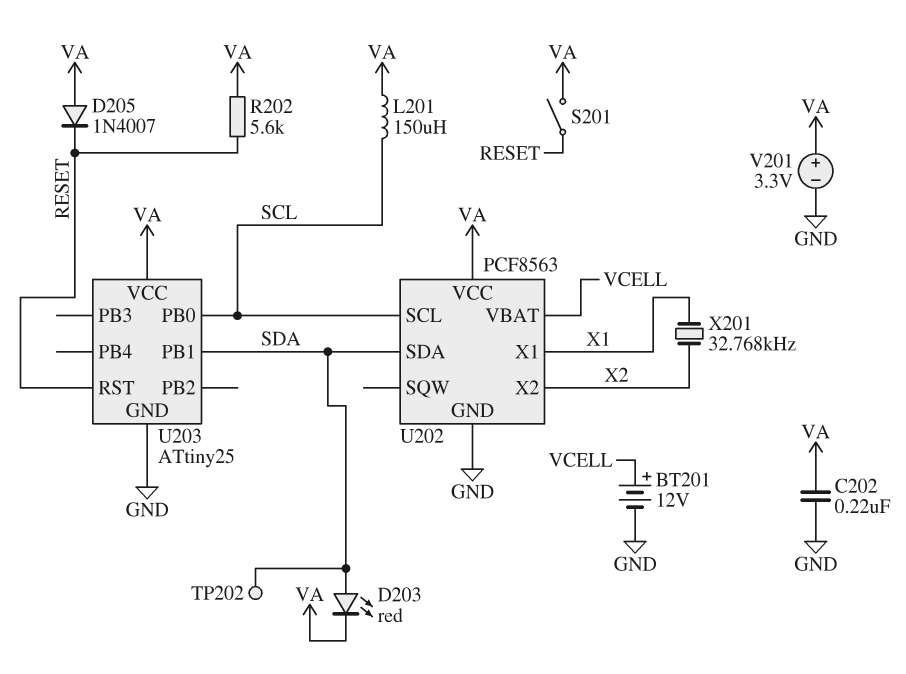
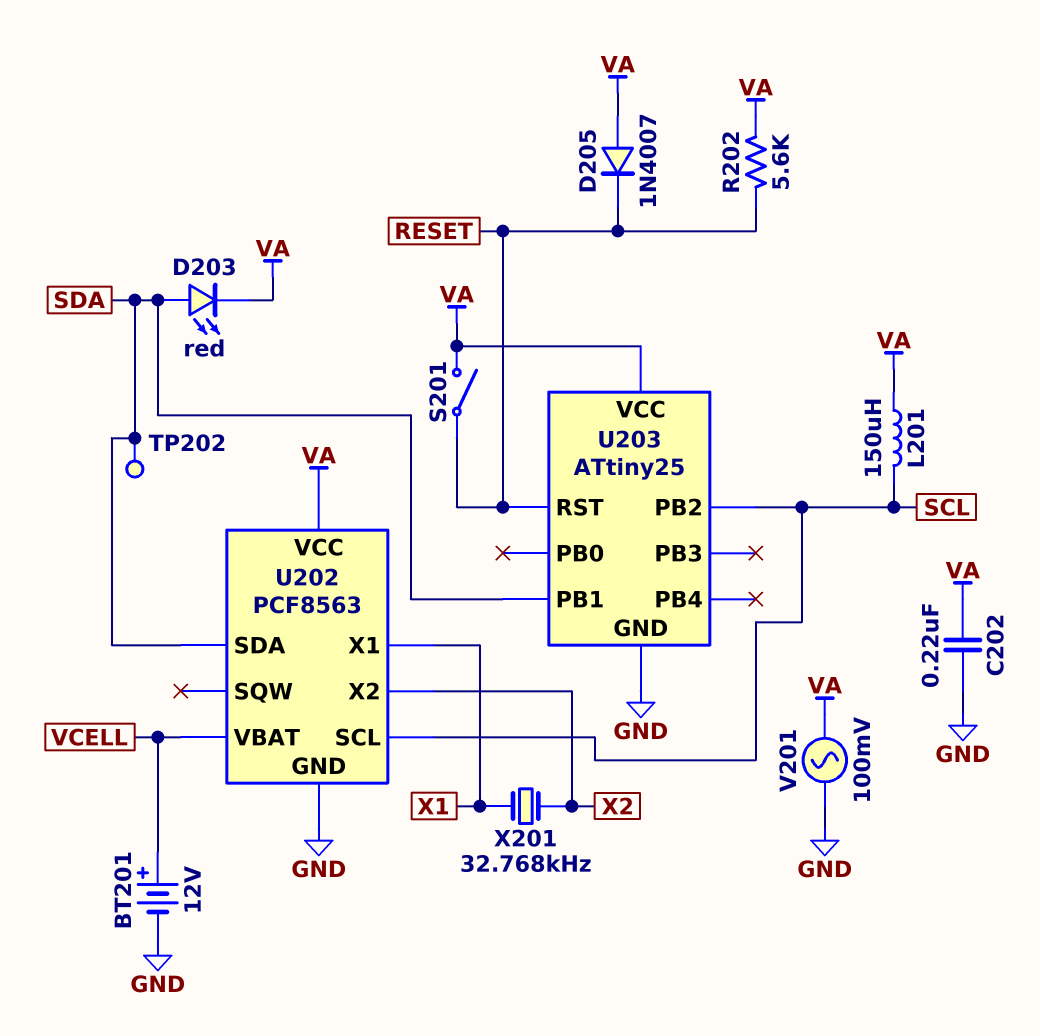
U203 pin PB0: SCL -> none
U203 pin PB2: none -> SCL
V201: 3.3V (plus VA, minus GND) -> AC 100mV (GND, VA)

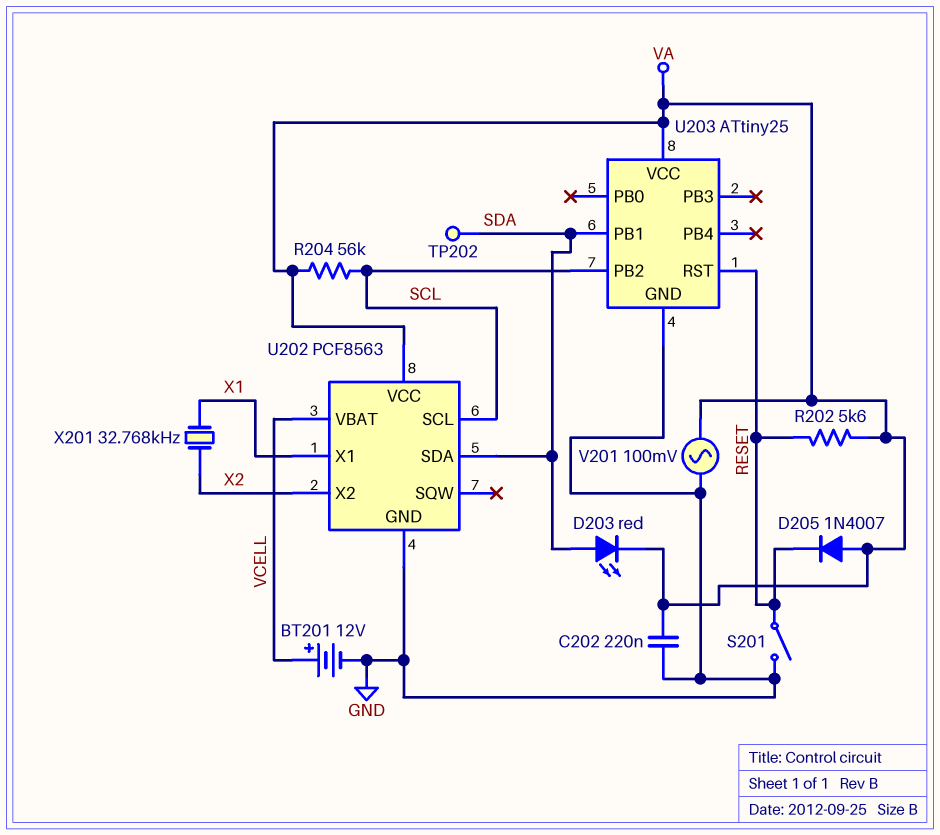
L201: 150uH (SCL, VA) -> none
R204: none -> 56k (SCL, VA)
S201: switch (RESET, VA) -> switch (GND, RESET)

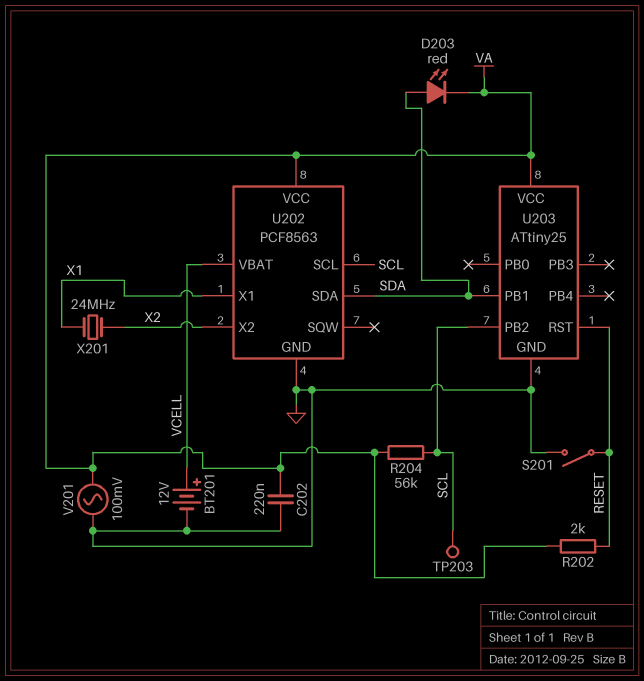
D205: diode 1N4007 (A VA, K RESET) -> none
R202: 5.6k (RESET, VA) -> 2k (RESET, VA)
TP202: test point (SDA) -> none
TP203: none -> test point (SCL)
X201: 32.768kHz (X1, X2) -> 24MHz (X1, X2)

